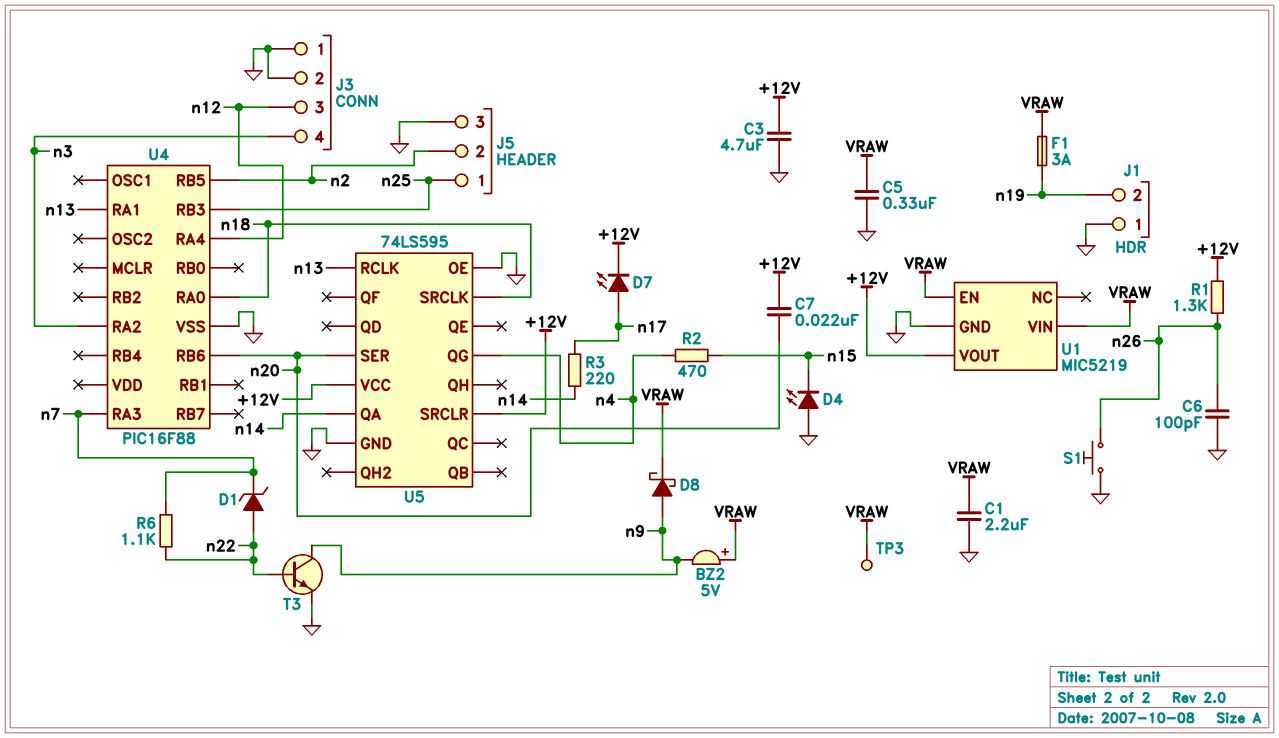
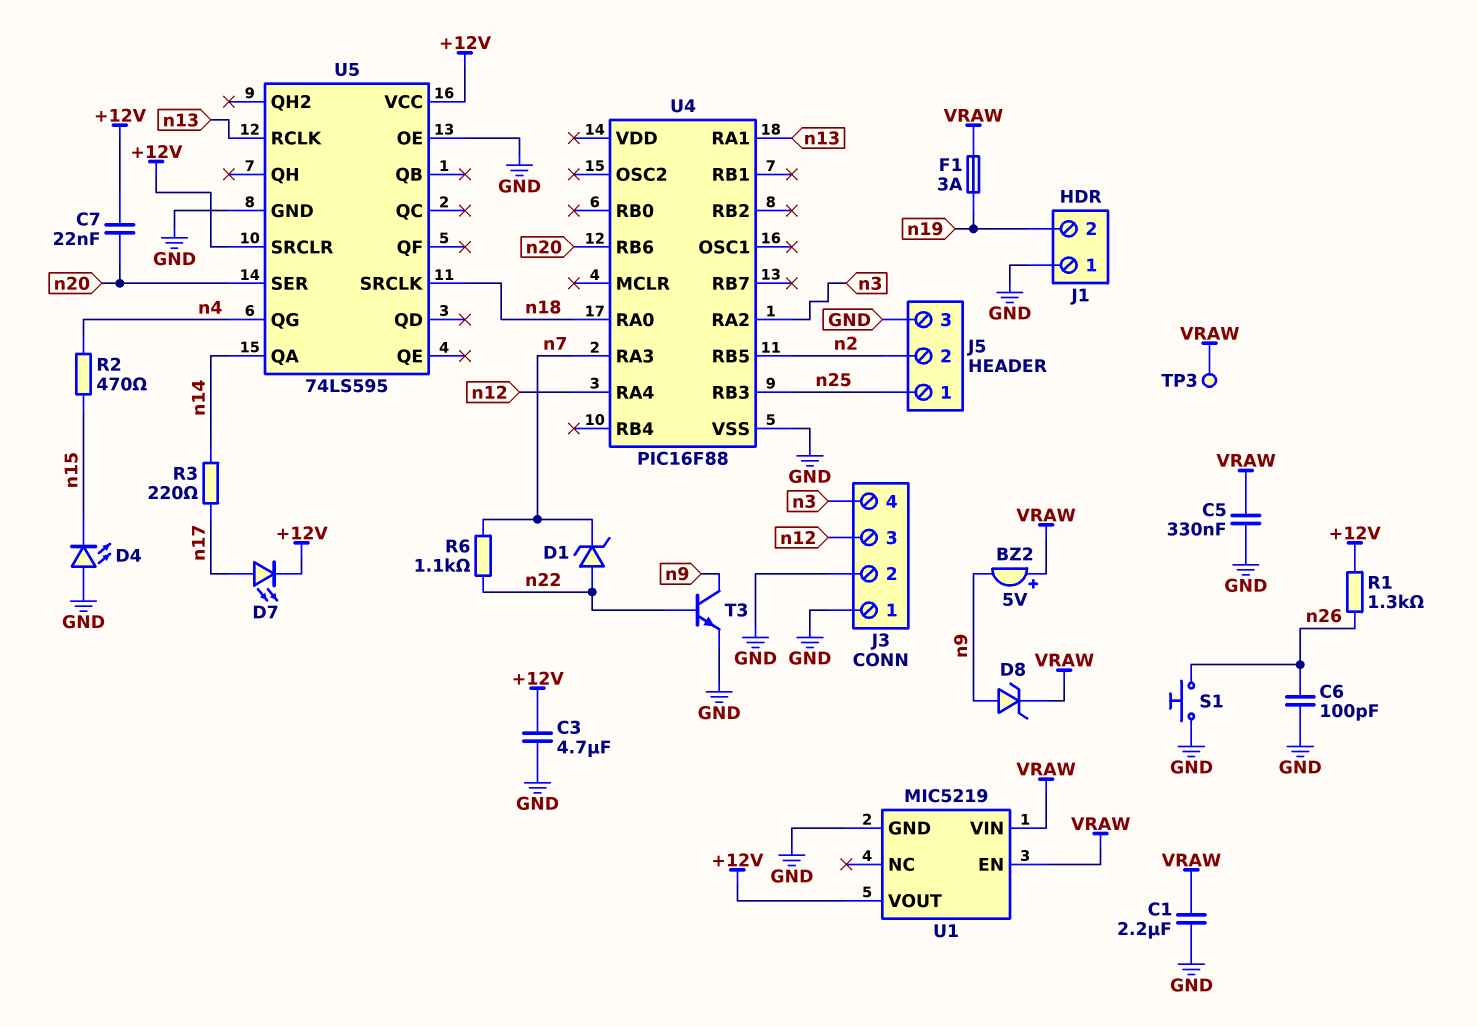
D8: schottky (A n9, K VRAW) -> zener (A n9, K VRAW)

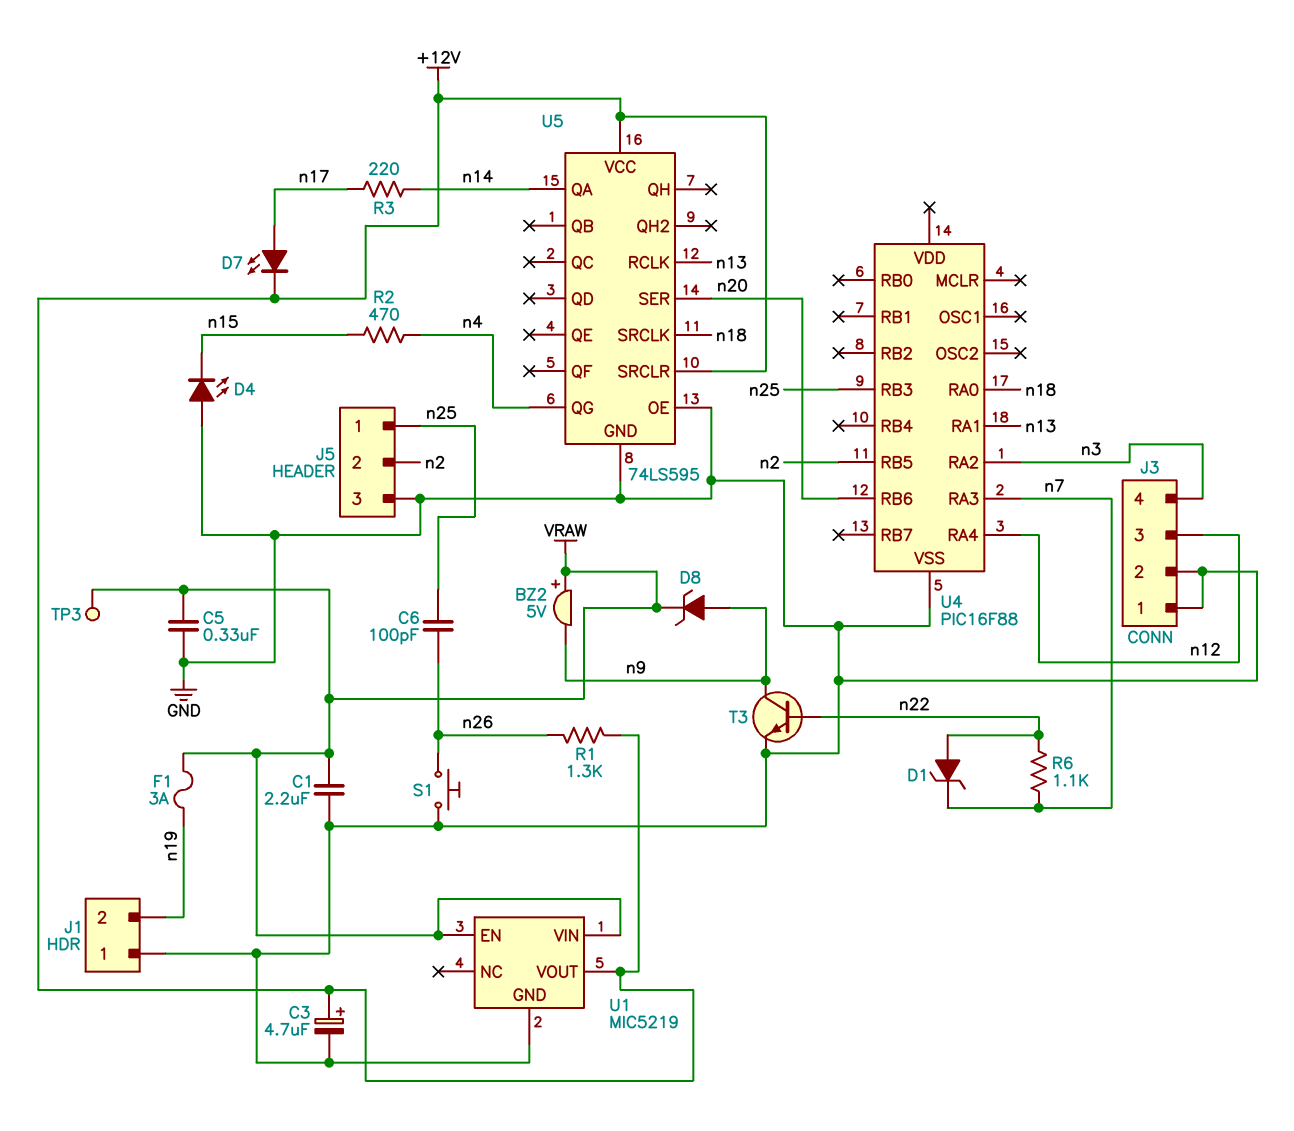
C3: 4.7uF (+12V, GND) -> 4.7uF (plus +12V, minus GND)
C6: 100pF (GND, n26) -> 100pF (n25, n26)
C7: 22nF (+12V, n20) -> none

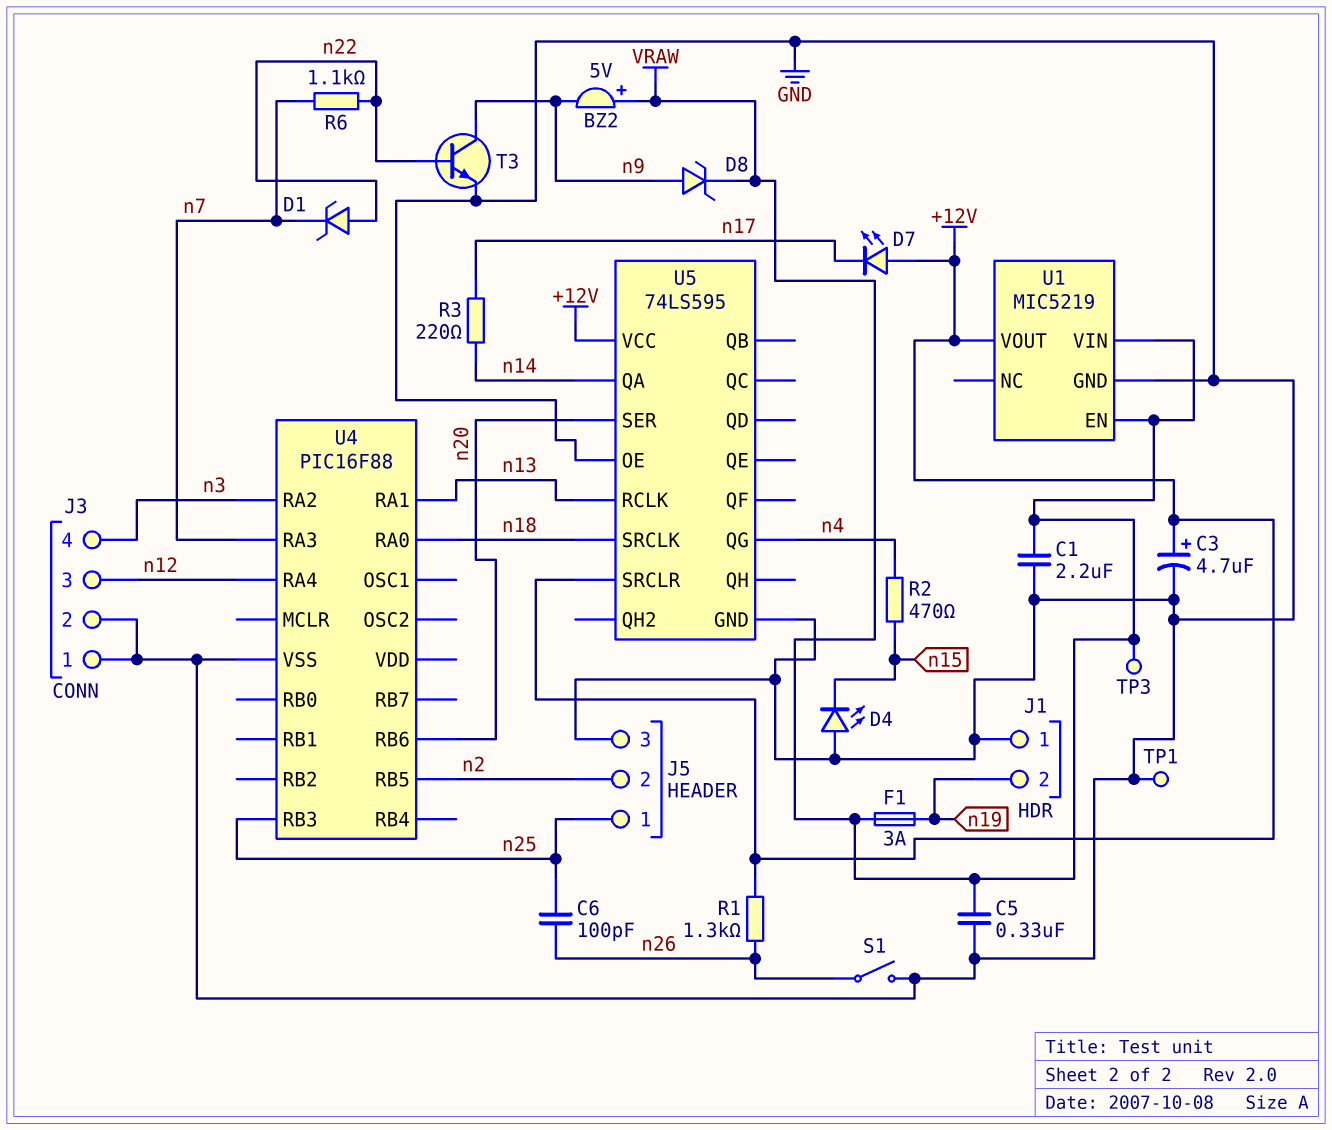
D7: LED (A n17, K +12V) -> LED (A +12V, K n17)
S1: button (GND, n26) -> switch (GND, n26)
TP1: none -> test point (GND)

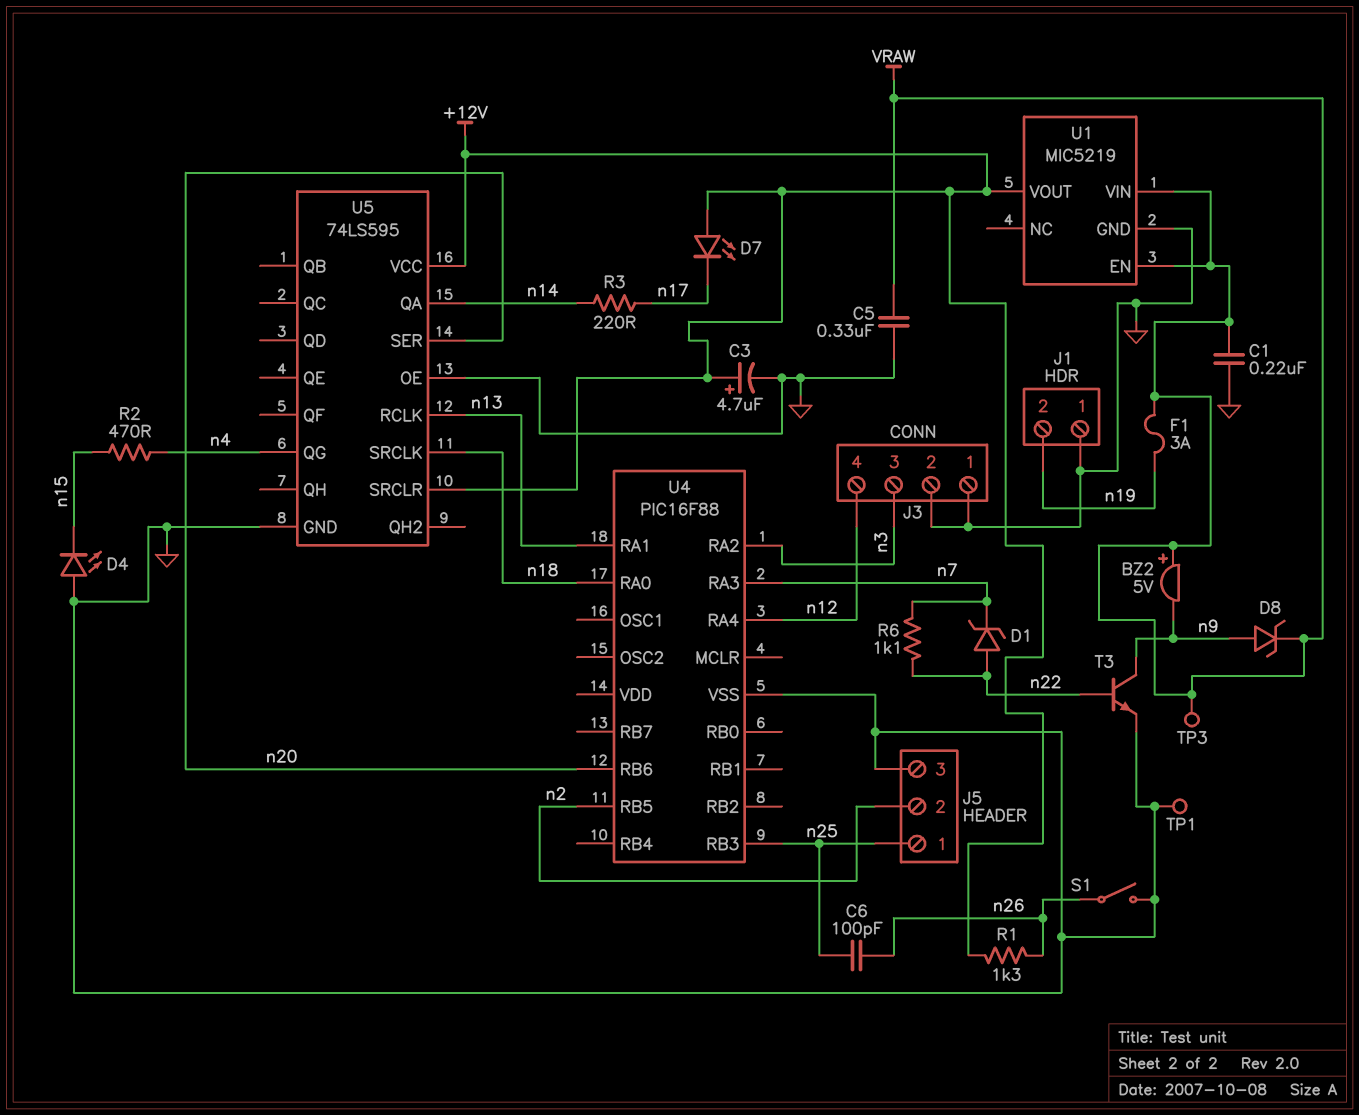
C1: 2.2uF (GND, VRAW) -> 220nF (GND, VRAW)
J3 pin 3: n12 -> n3
J3 pin 4: n3 -> n12

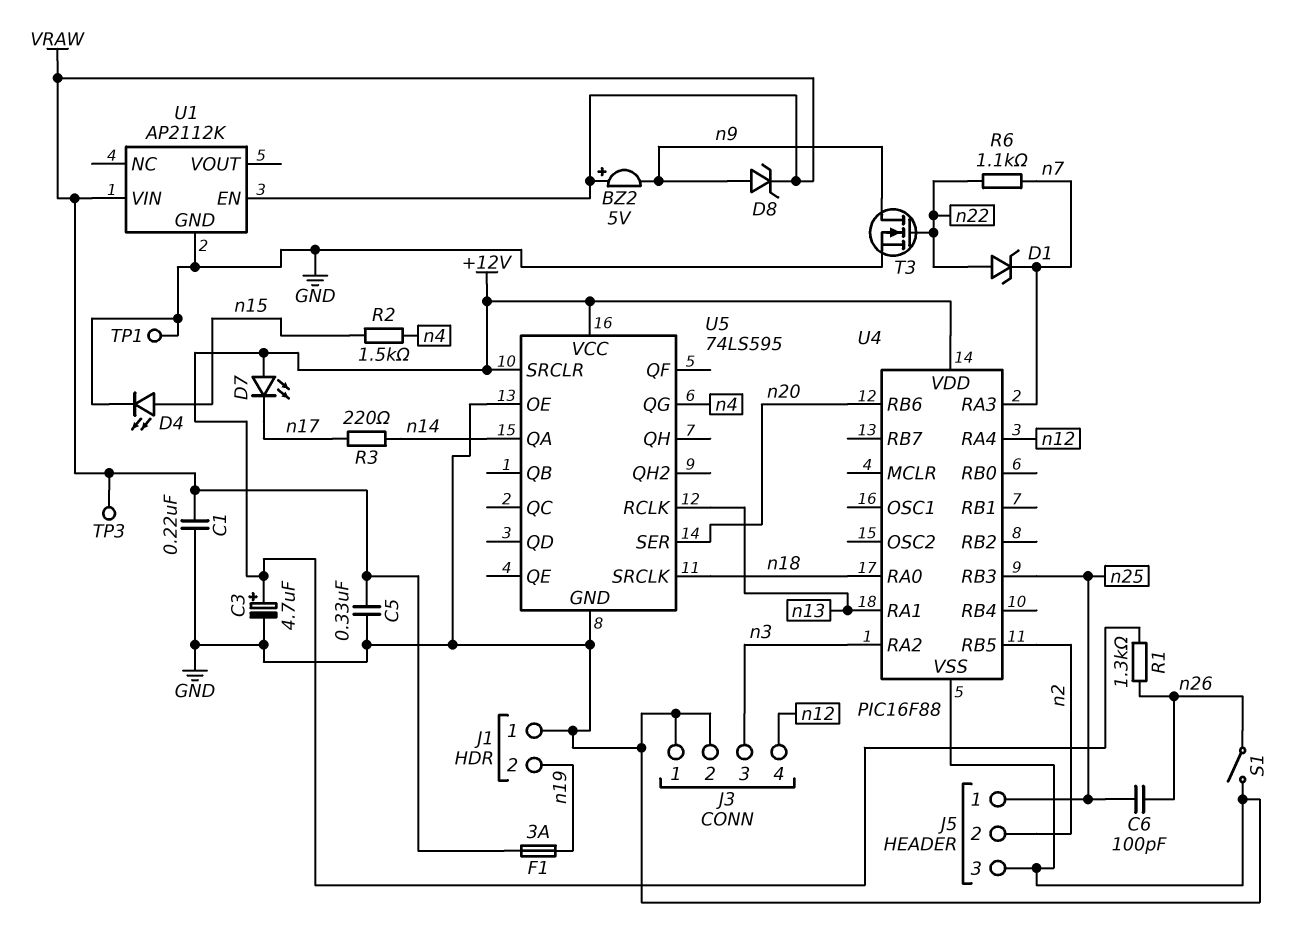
D4: LED (A GND, K n15) -> LED (A n15, K GND)
R2: 470 (n4, n15) -> 1.5k (n4, n15)
T3: NPN (B n22, C n9, E GND) -> NMOS (G n22, D n9, S GND)
U1: MIC5219 -> AP2112K
U1 pin VOUT: +12V -> none
U4 pin VDD: none -> +12V

